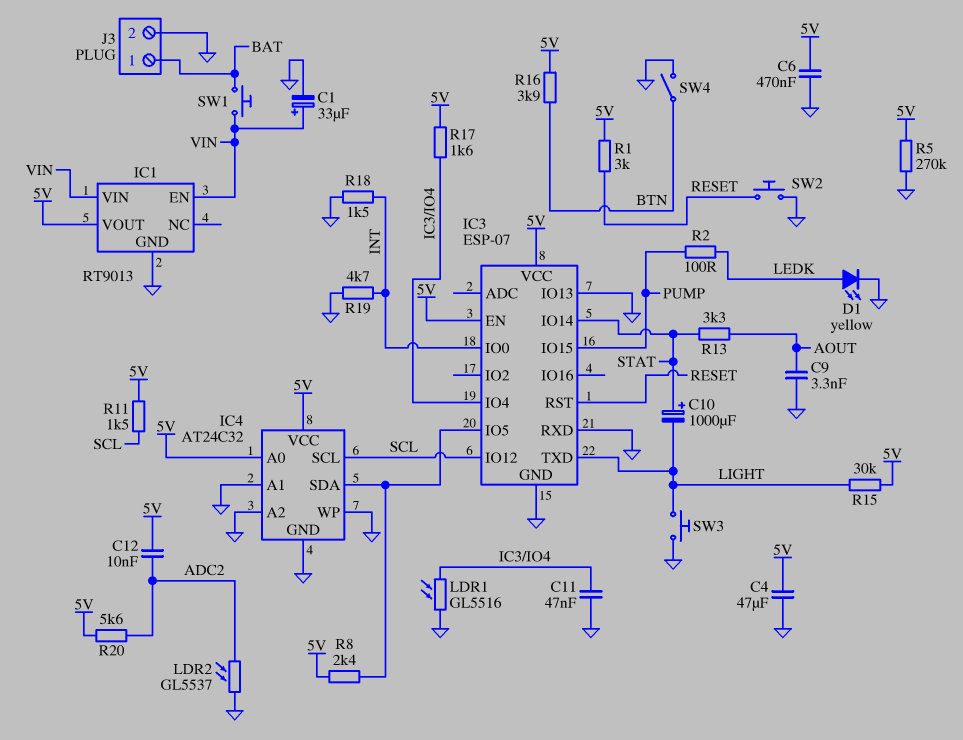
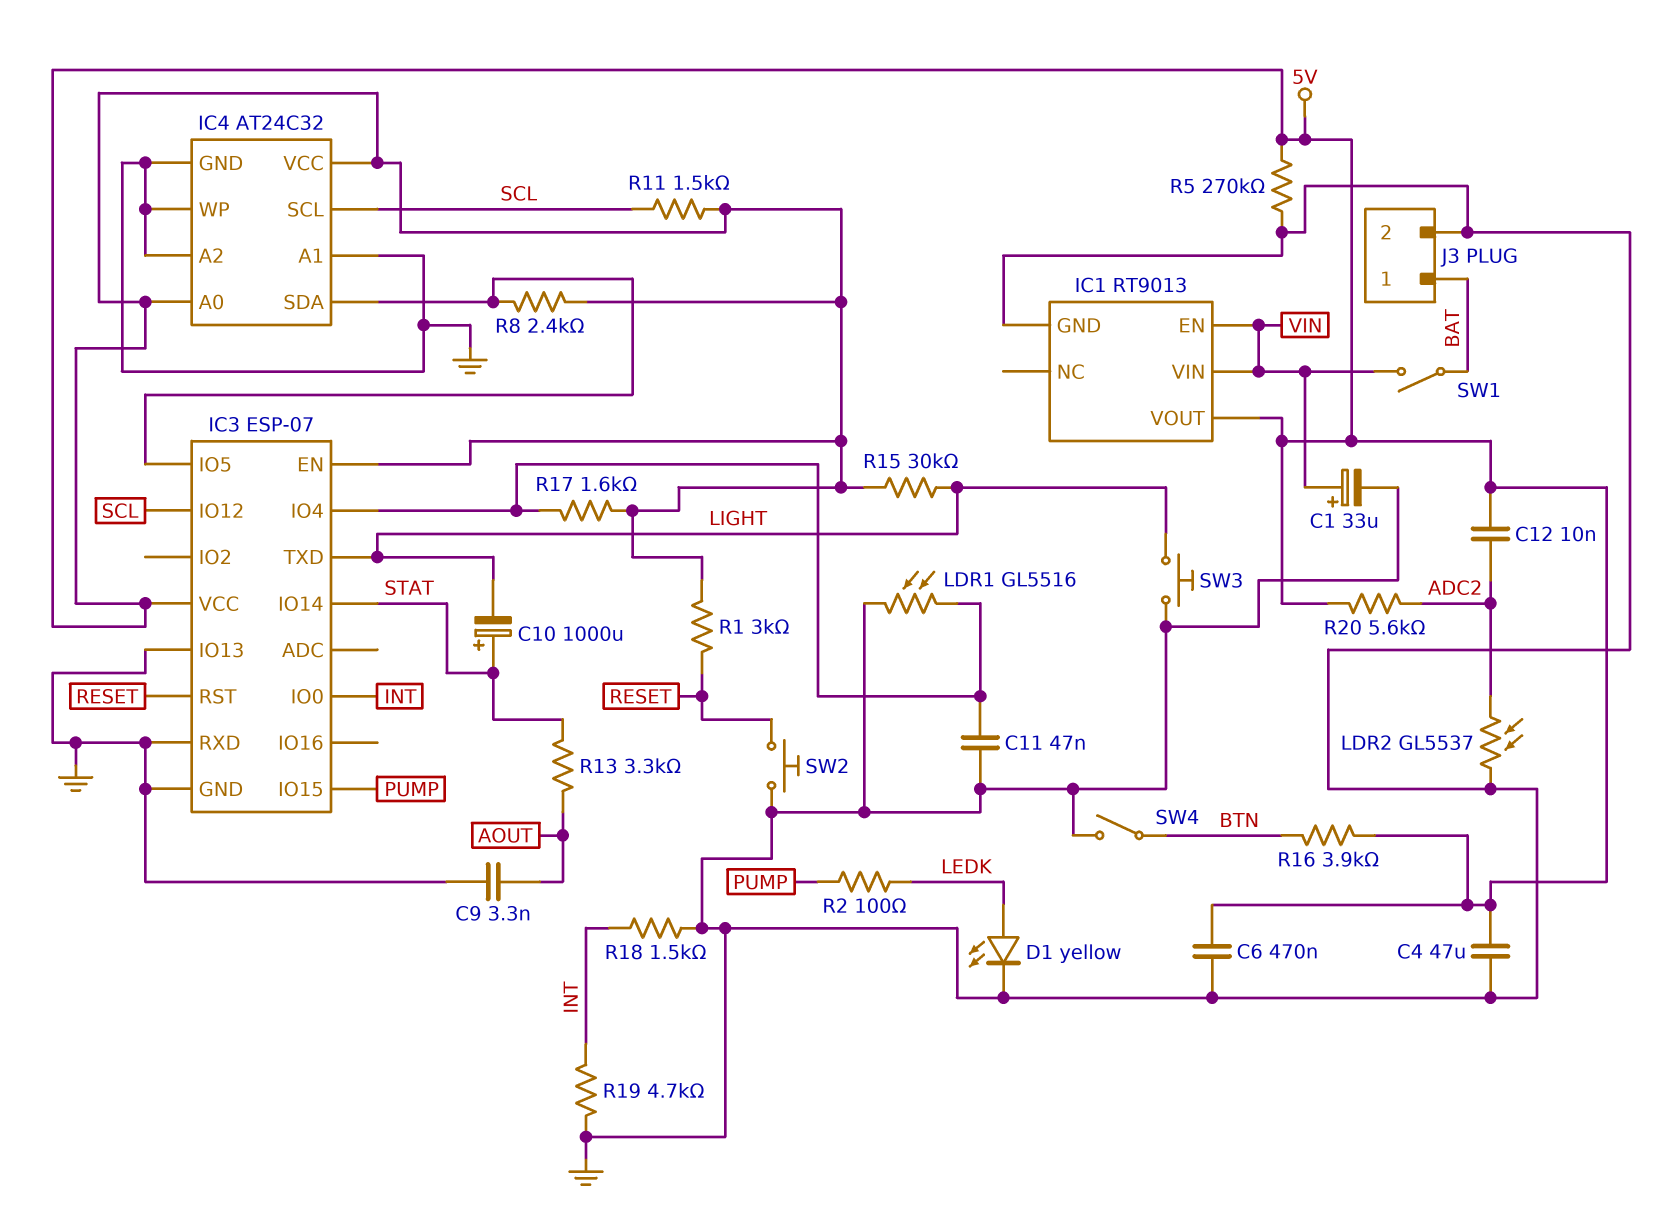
SW1: button (BAT, VIN) -> switch (BAT, VIN)

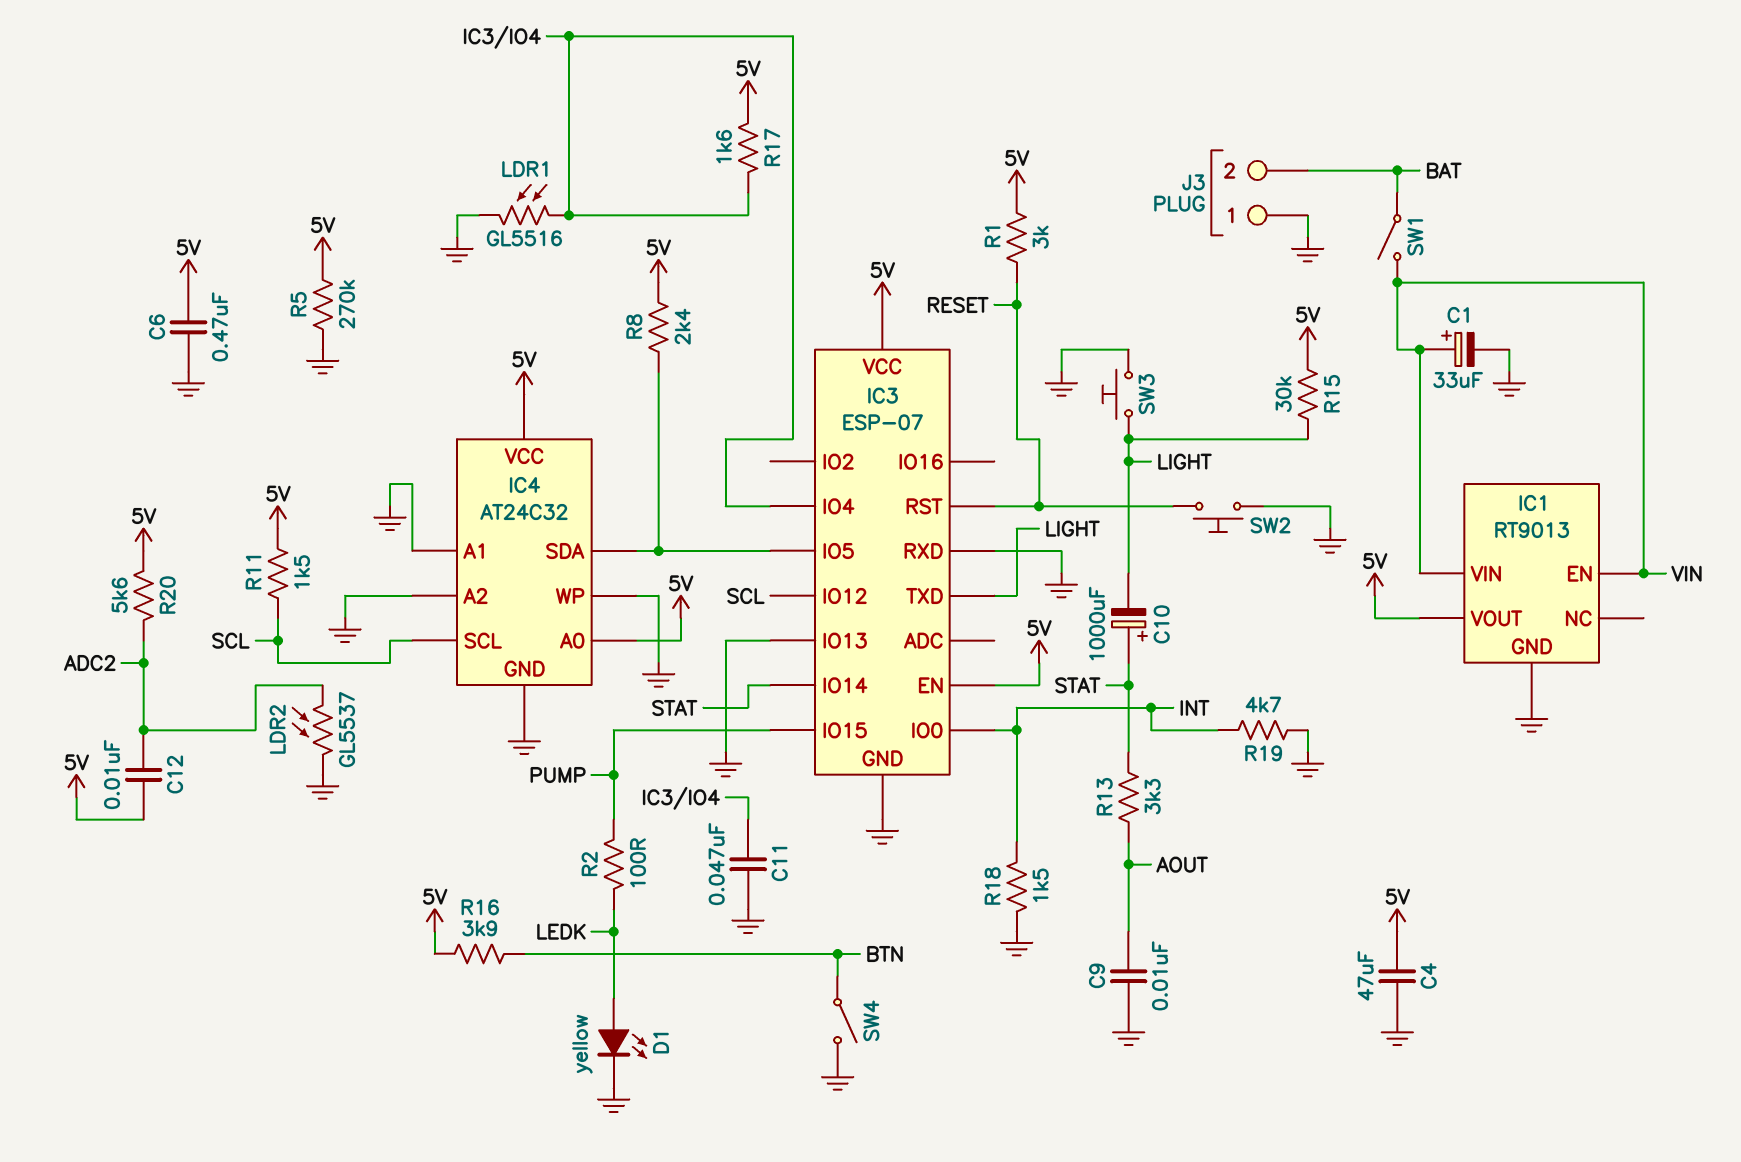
C9: 3.3nF (AOUT, GND) -> 10nF (AOUT, GND)
J3 pin 1: BAT -> GND
J3 pin 2: GND -> BAT

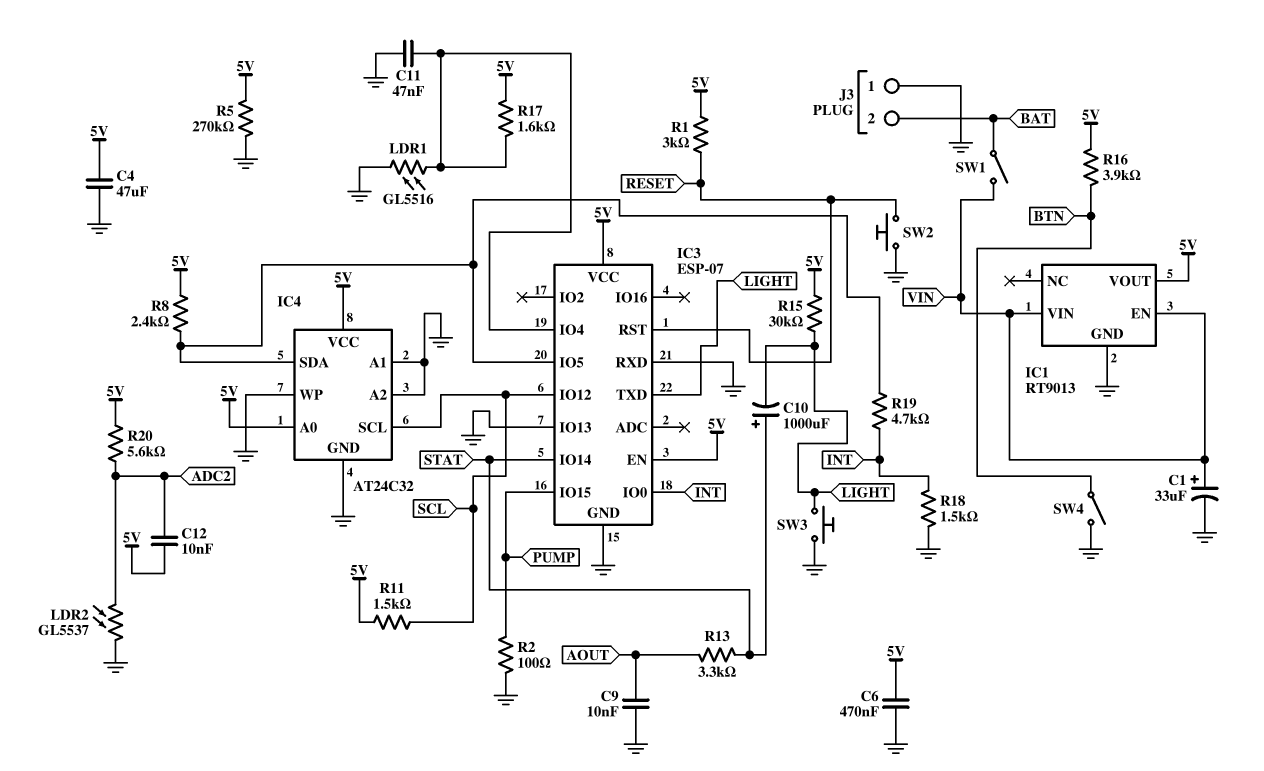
D1: LED yellow (A LEDK, K GND) -> none
R2: 100 (LEDK, PUMP) -> 100 (GND, PUMP)
R19: 4.7k (GND, INT) -> 4.7k (IC3/IO5, INT)

